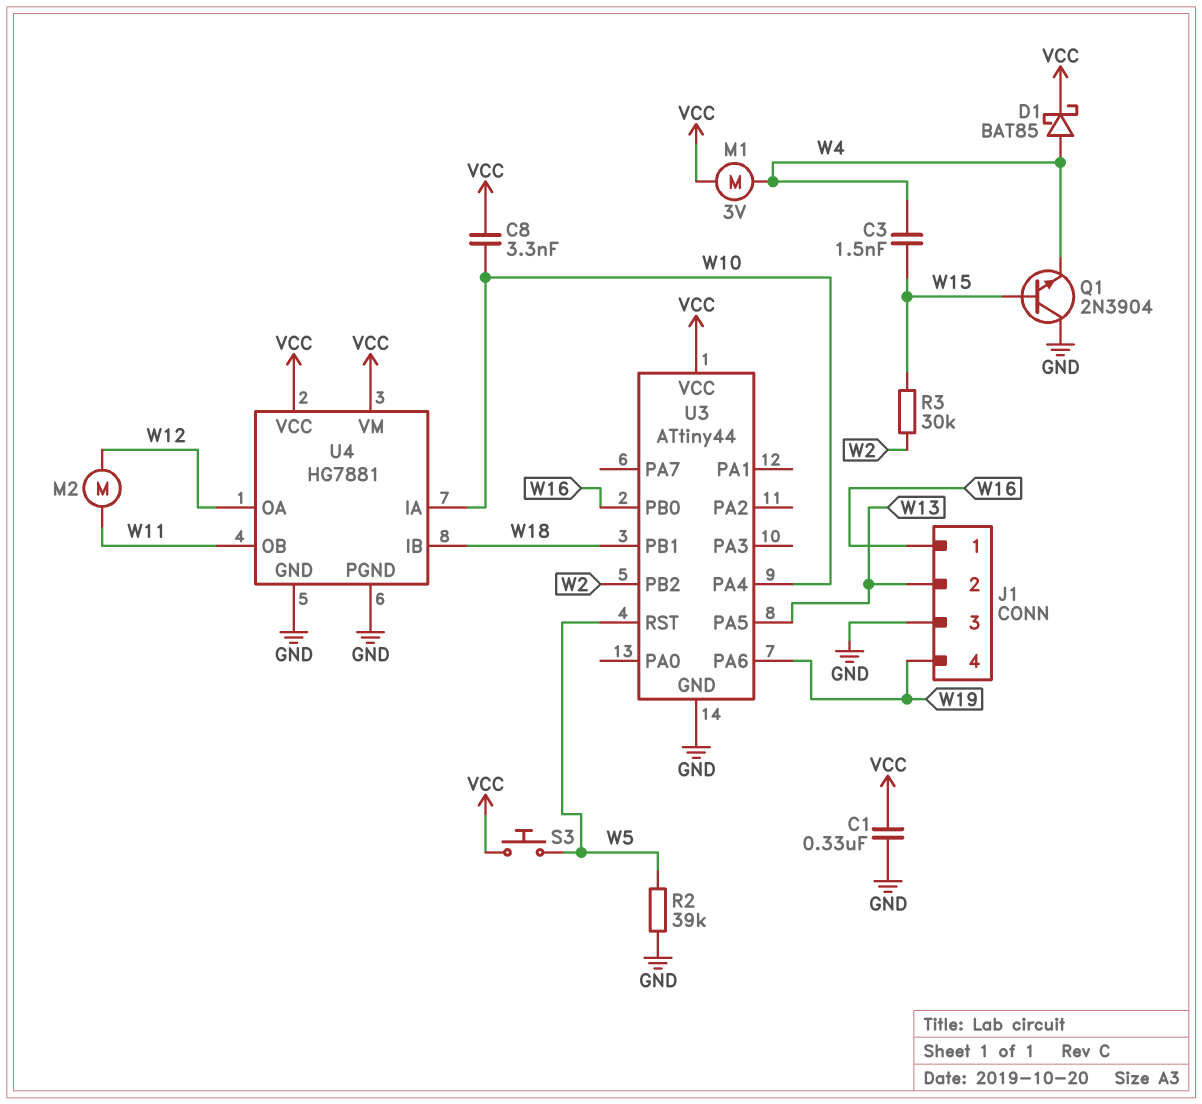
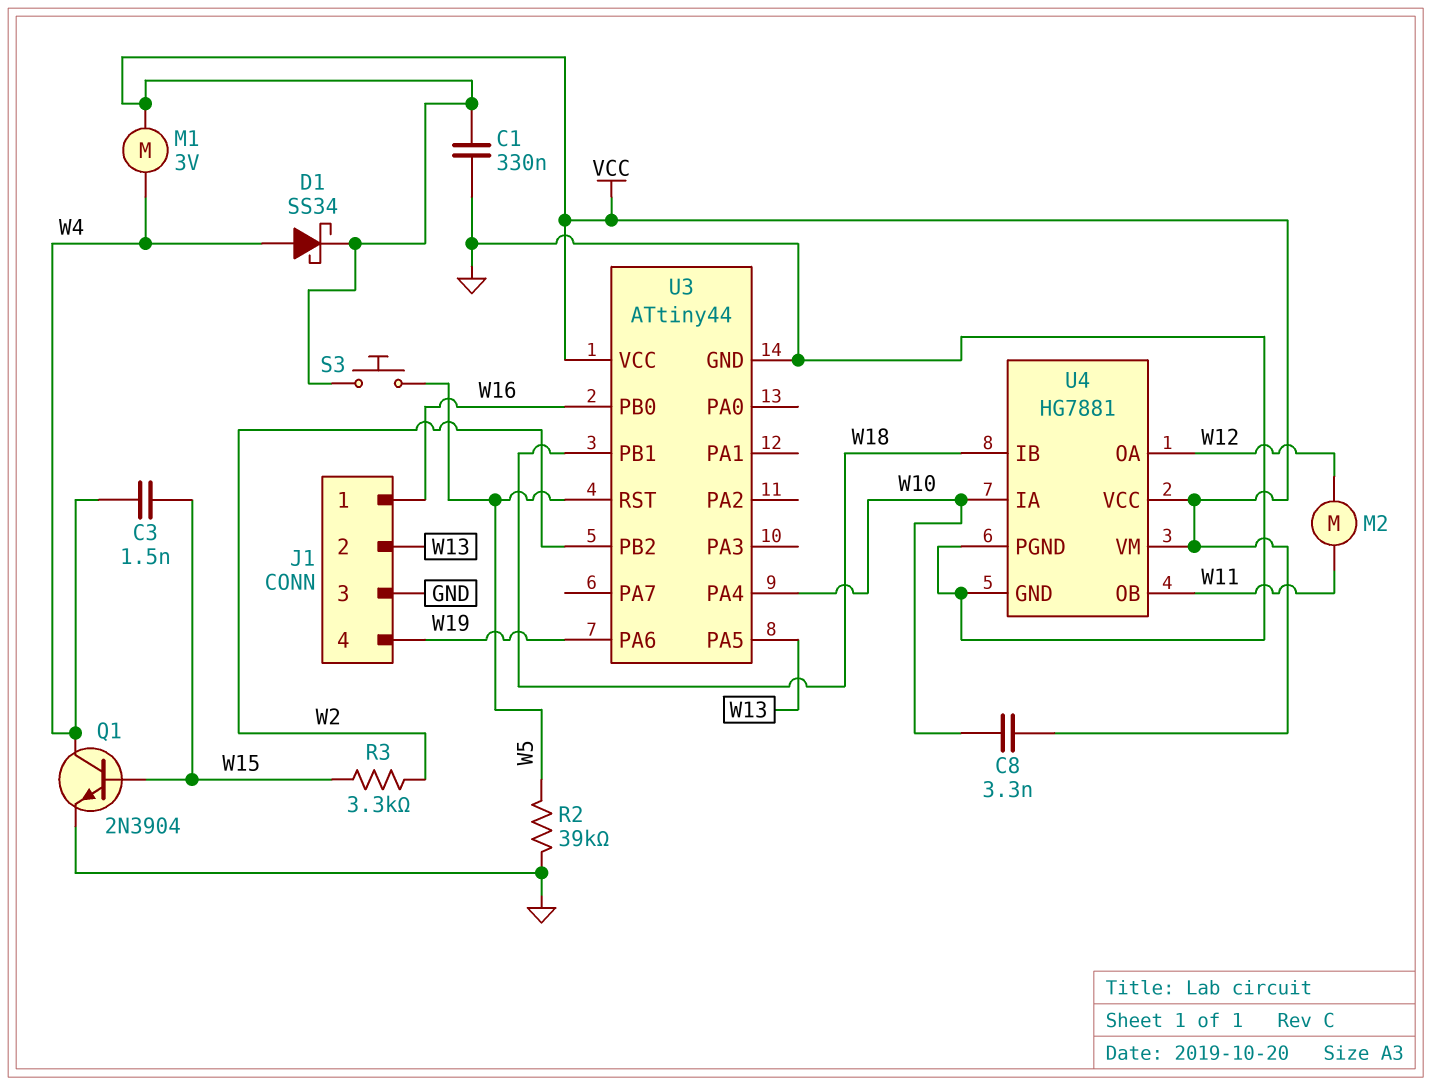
D1: schottky BAT85 (A W4, K VCC) -> schottky SS34 (A W4, K VCC)
Q1: NPN 2N3904 (B W15, C GND, E W4) -> NPN 2N3904 (B W15, C W4, E GND)
R3: 30k (W2, W15) -> 3.3k (W2, W15)

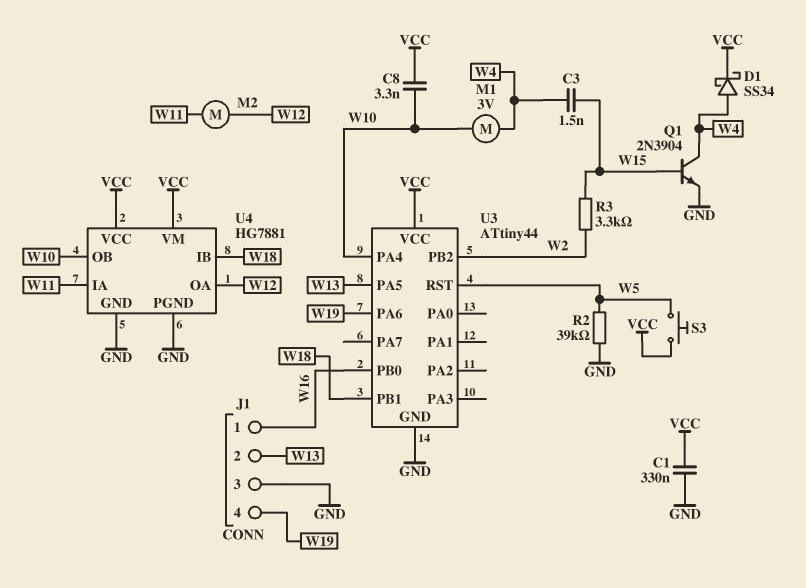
M1: motor 3V (VCC, W4) -> motor 3V (W4, W10)
U4 pin IA: W10 -> W11
U4 pin OB: W11 -> W10

